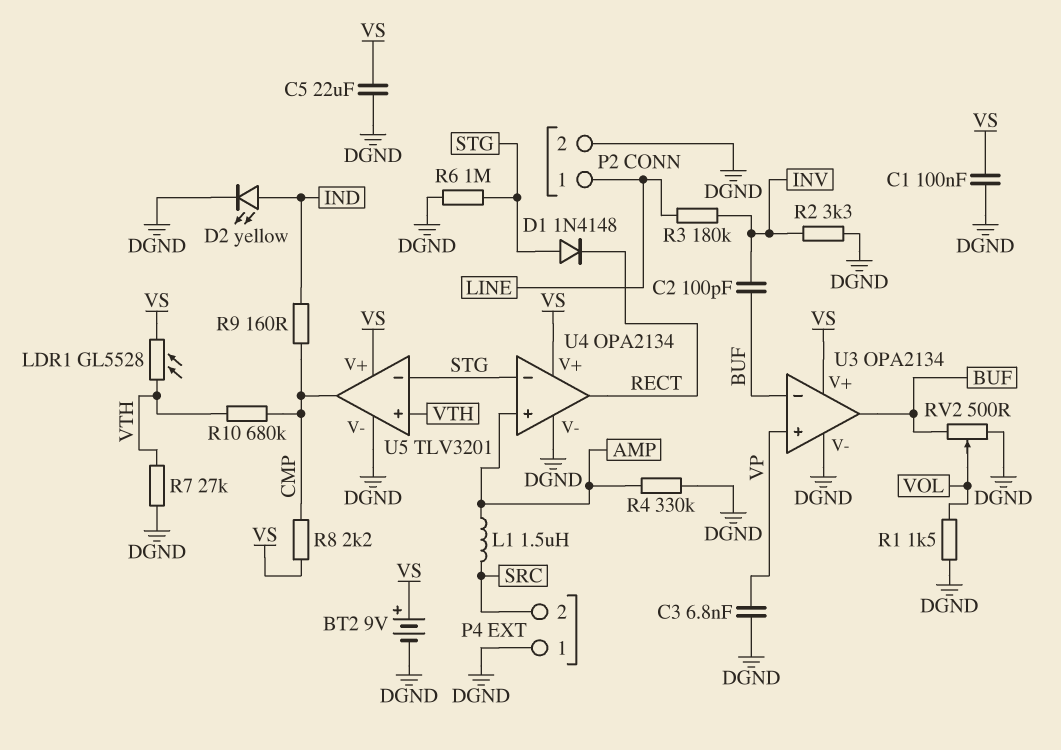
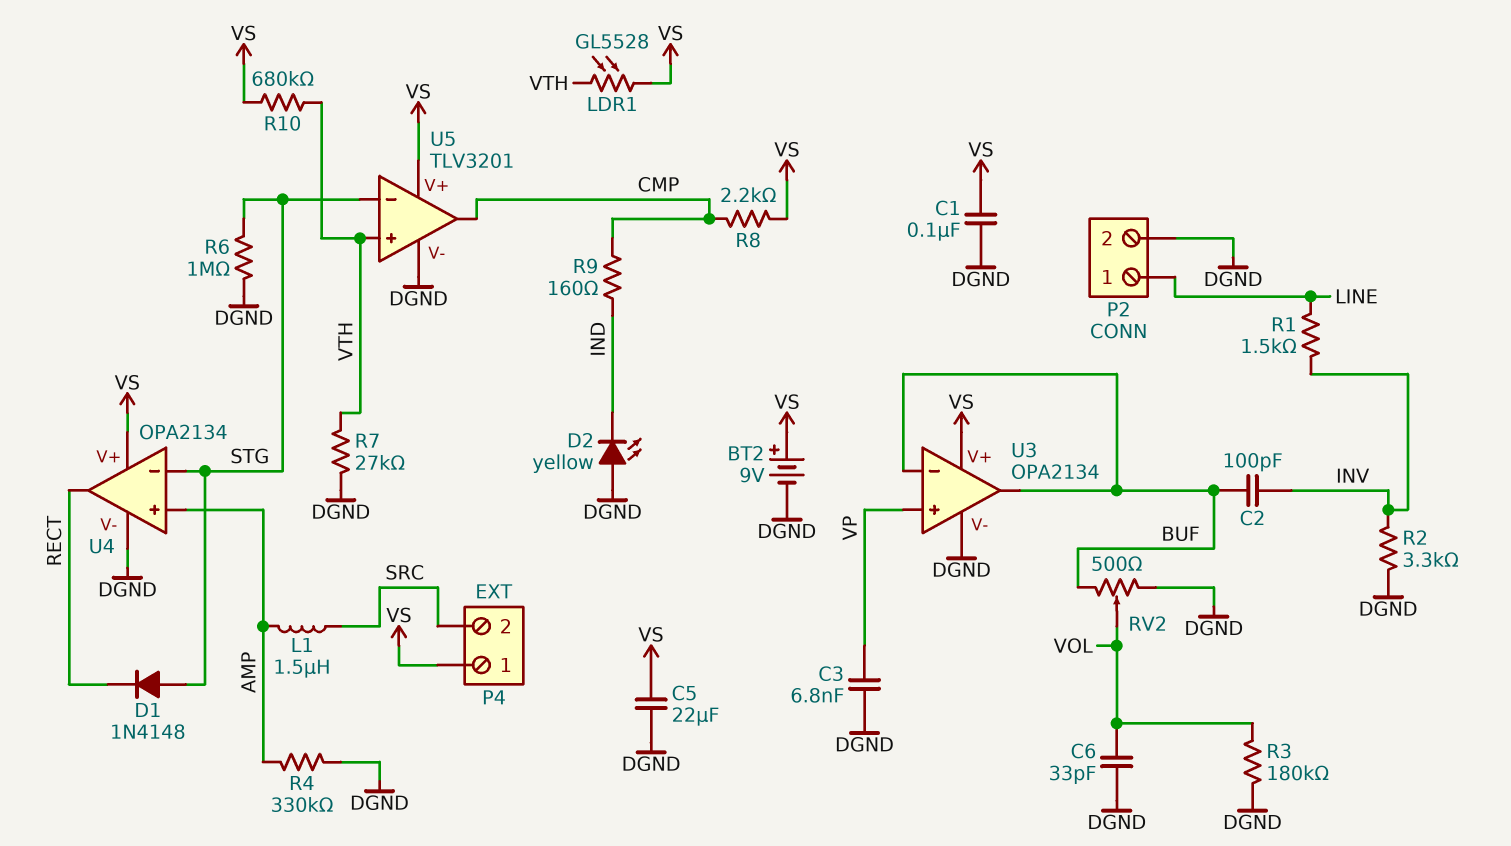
C6: none -> 33pF (DGND, VOL)
D2: LED yellow (A IND, K DGND) -> LED yellow (A DGND, K IND)
P4 pin 1: DGND -> VS
R1: 1.5k (DGND, VOL) -> 1.5k (INV, LINE)
R3: 180k (INV, LINE) -> 180k (DGND, VOL)
R10: 680k (CMP, VTH) -> 680k (VS, VTH)

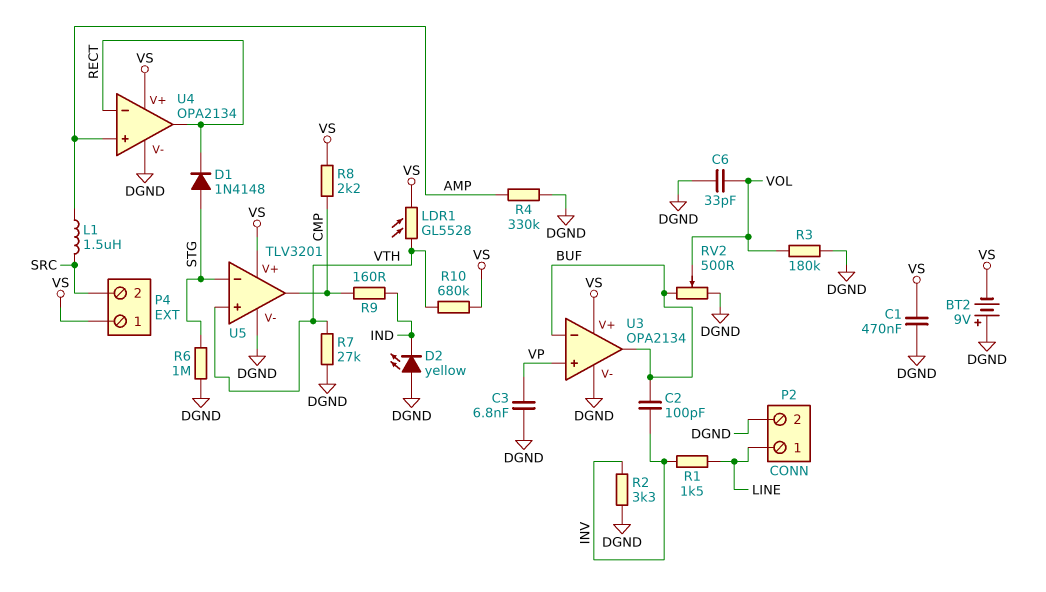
BT2: 9V (plus VS, minus DGND) -> 9V (plus DGND, minus VS)
C1: 100nF (DGND, VS) -> 470nF (DGND, VS)
C5: 22uF (DGND, VS) -> none
U4 pin in-: STG -> RECT

